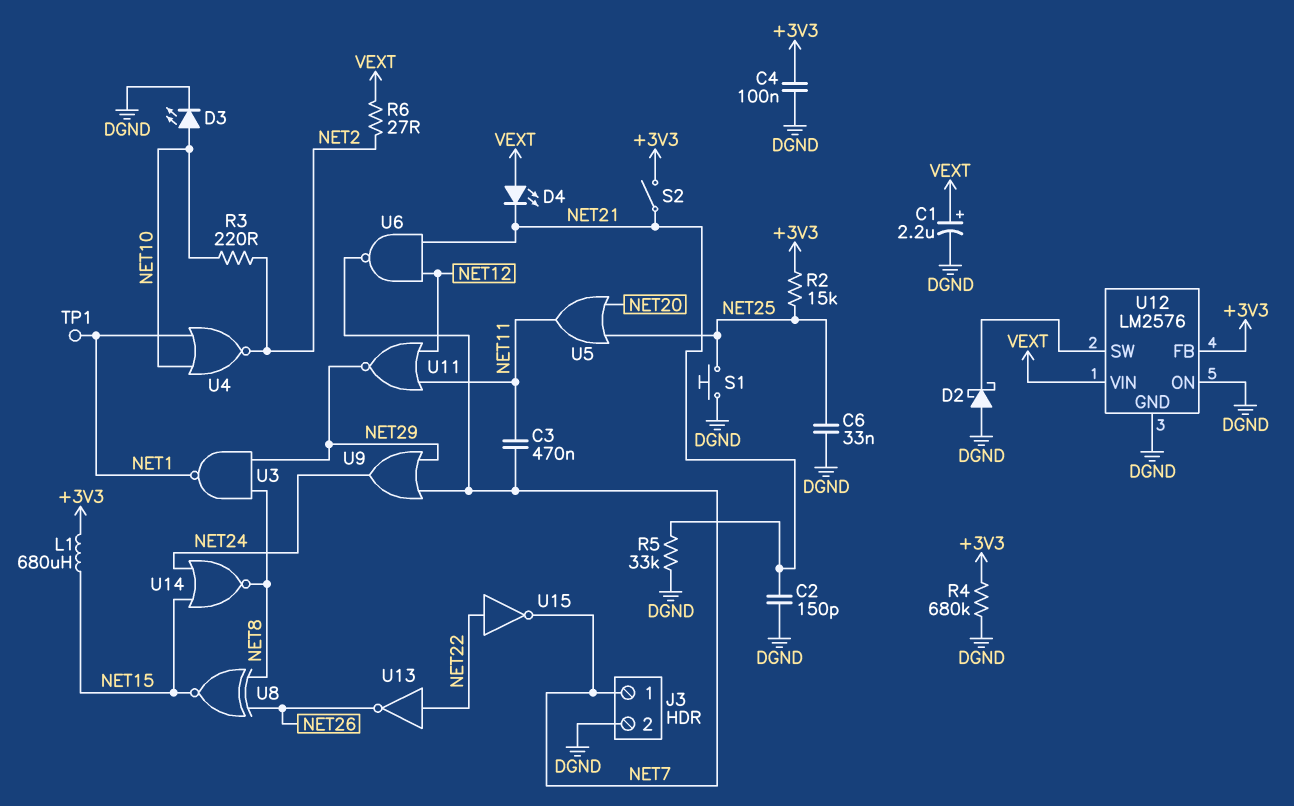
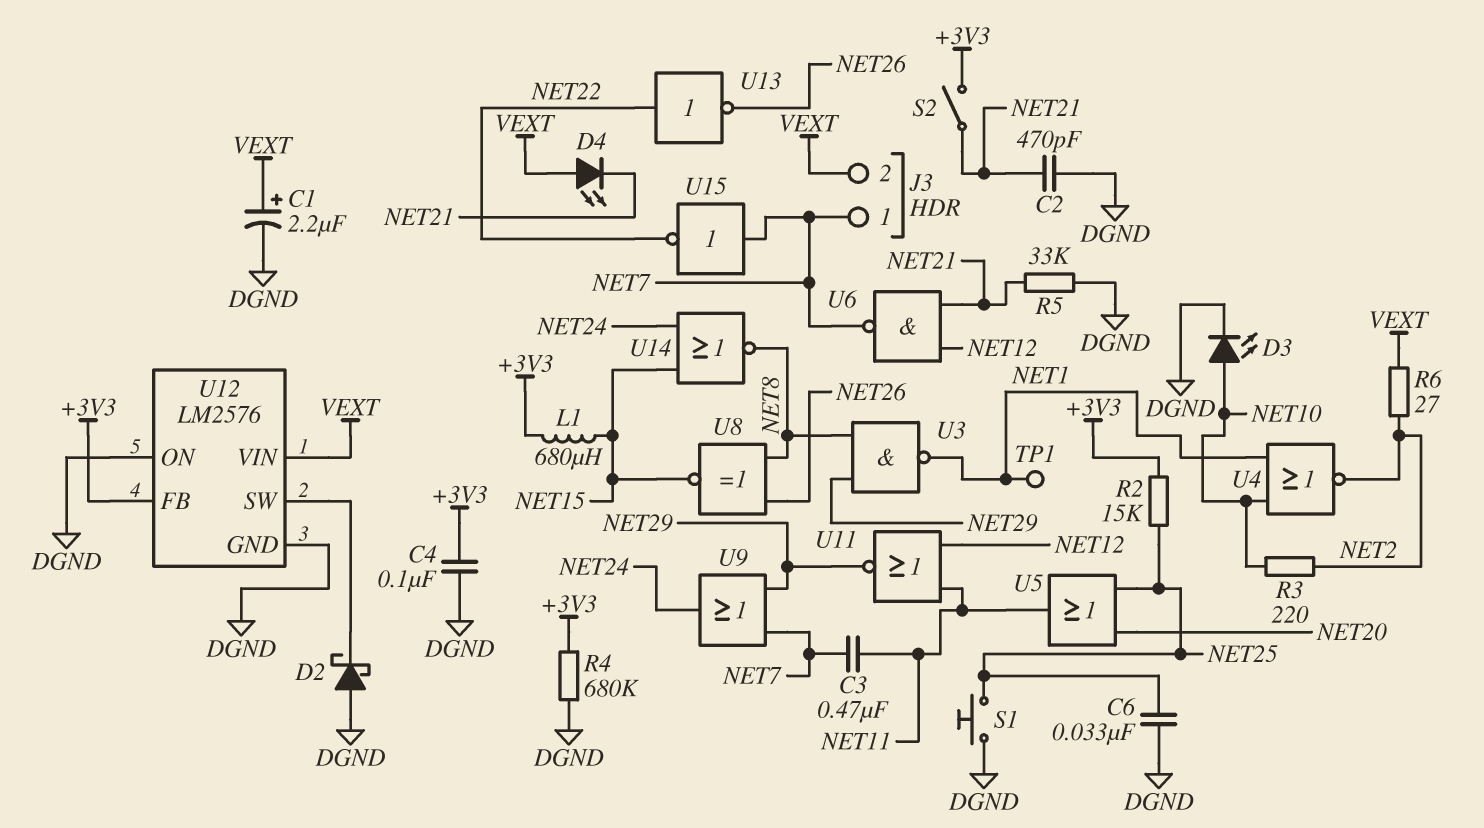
C2: 150pF (DGND, NET21) -> 470pF (DGND, NET21)
J3 pin 2: DGND -> VEXT
U15: NOT (in NET22, out NET7) -> NOT (in NET7, out NET22)

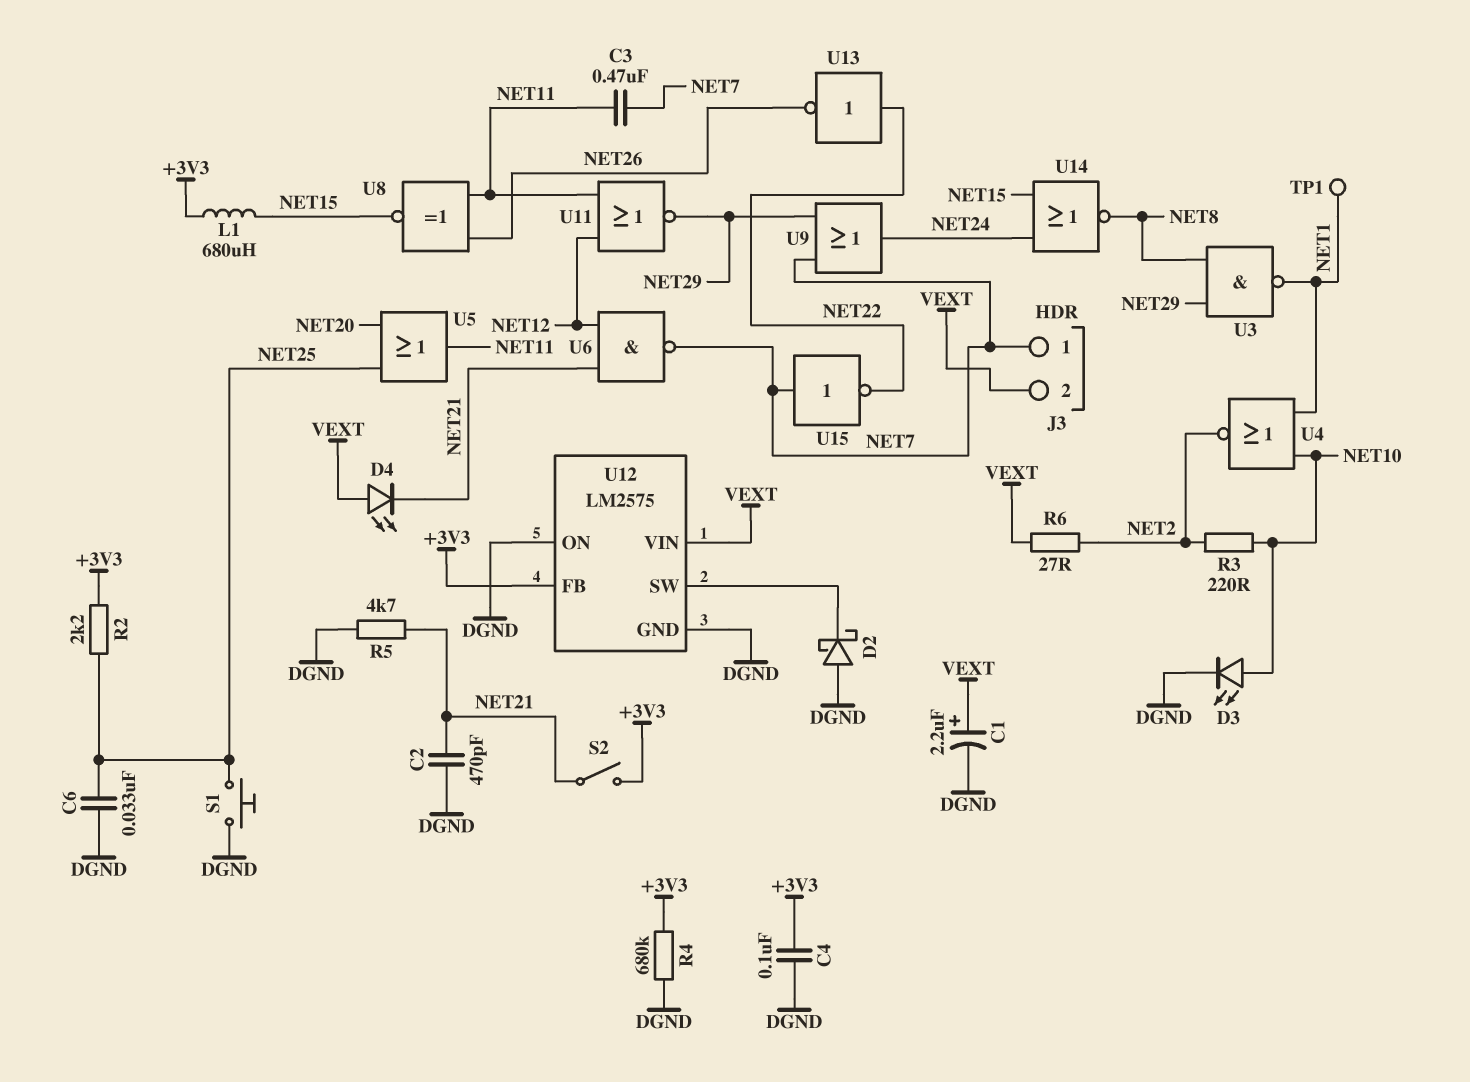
R2: 15k (+3V3, NET25) -> 2.2k (+3V3, NET25)
R5: 33k (DGND, NET21) -> 4.7k (DGND, NET21)
U8: XNOR (in NET8, in NET26, out NET15) -> XNOR (in NET11, in NET26, out NET15)
U12: LM2576 -> LM2575

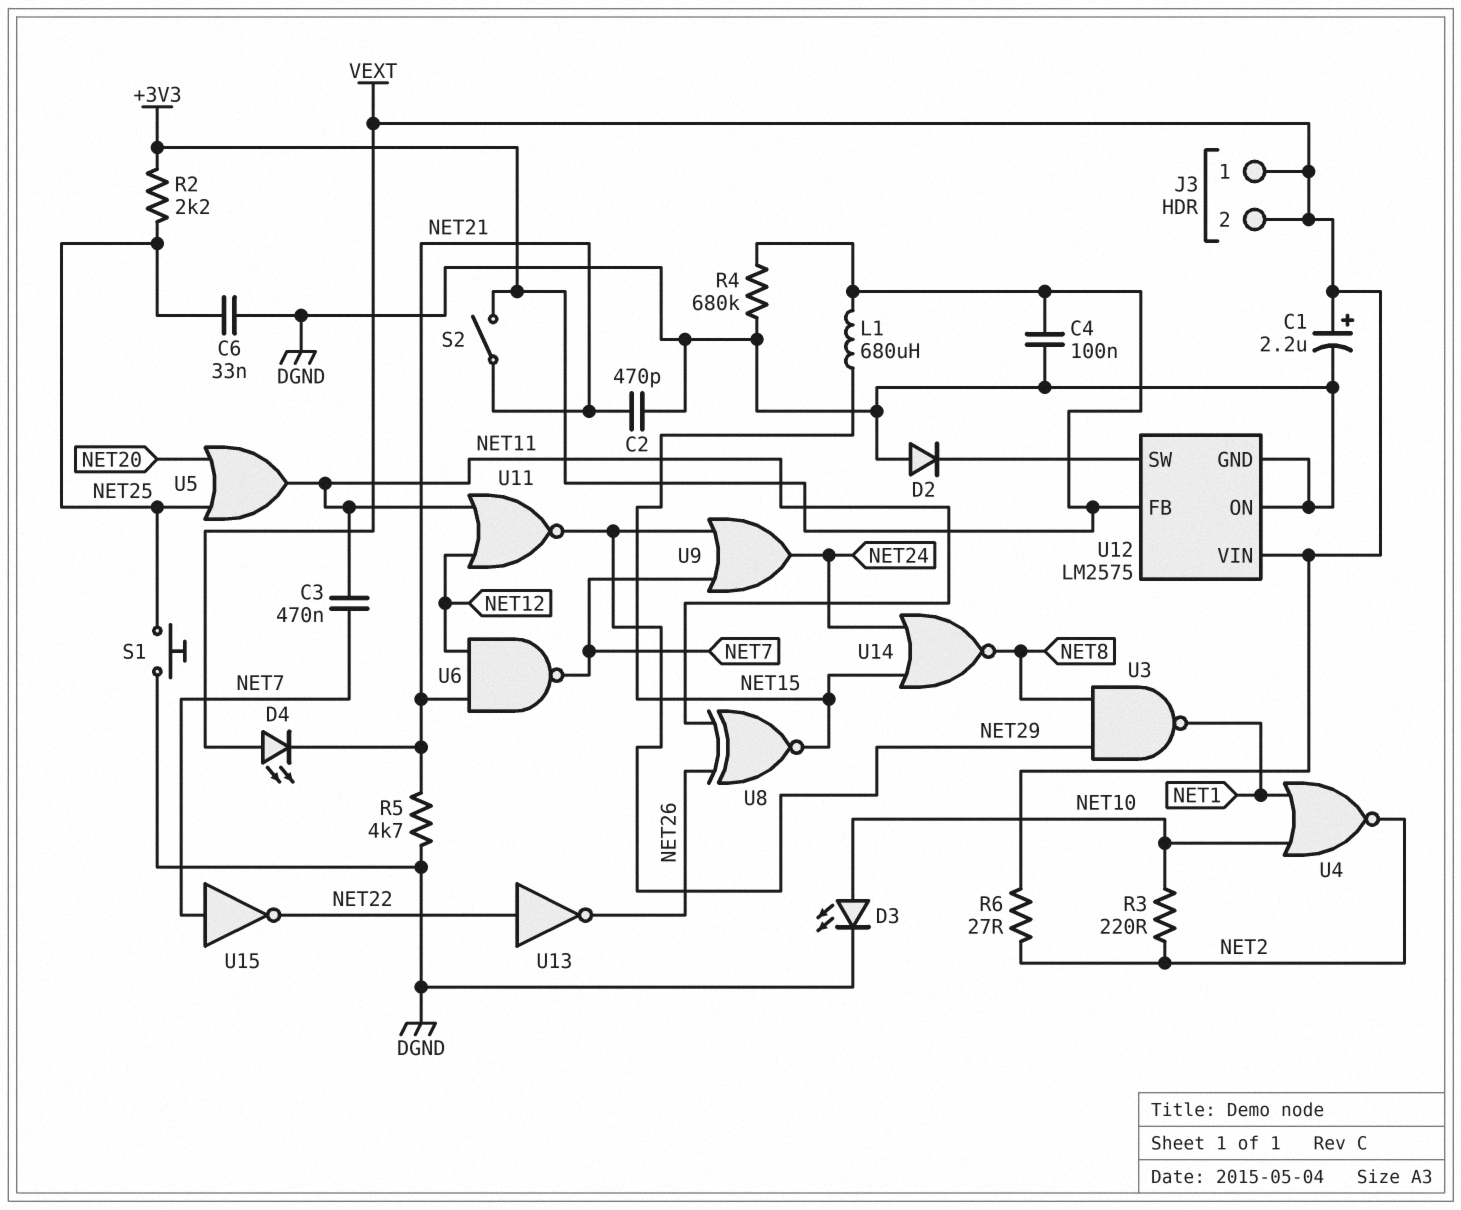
D2: schottky (A DGND, K U12/SW) -> diode (A DGND, K U12/SW)
J3 pin 1: NET7 -> VEXT
TP1: test point (NET1) -> none

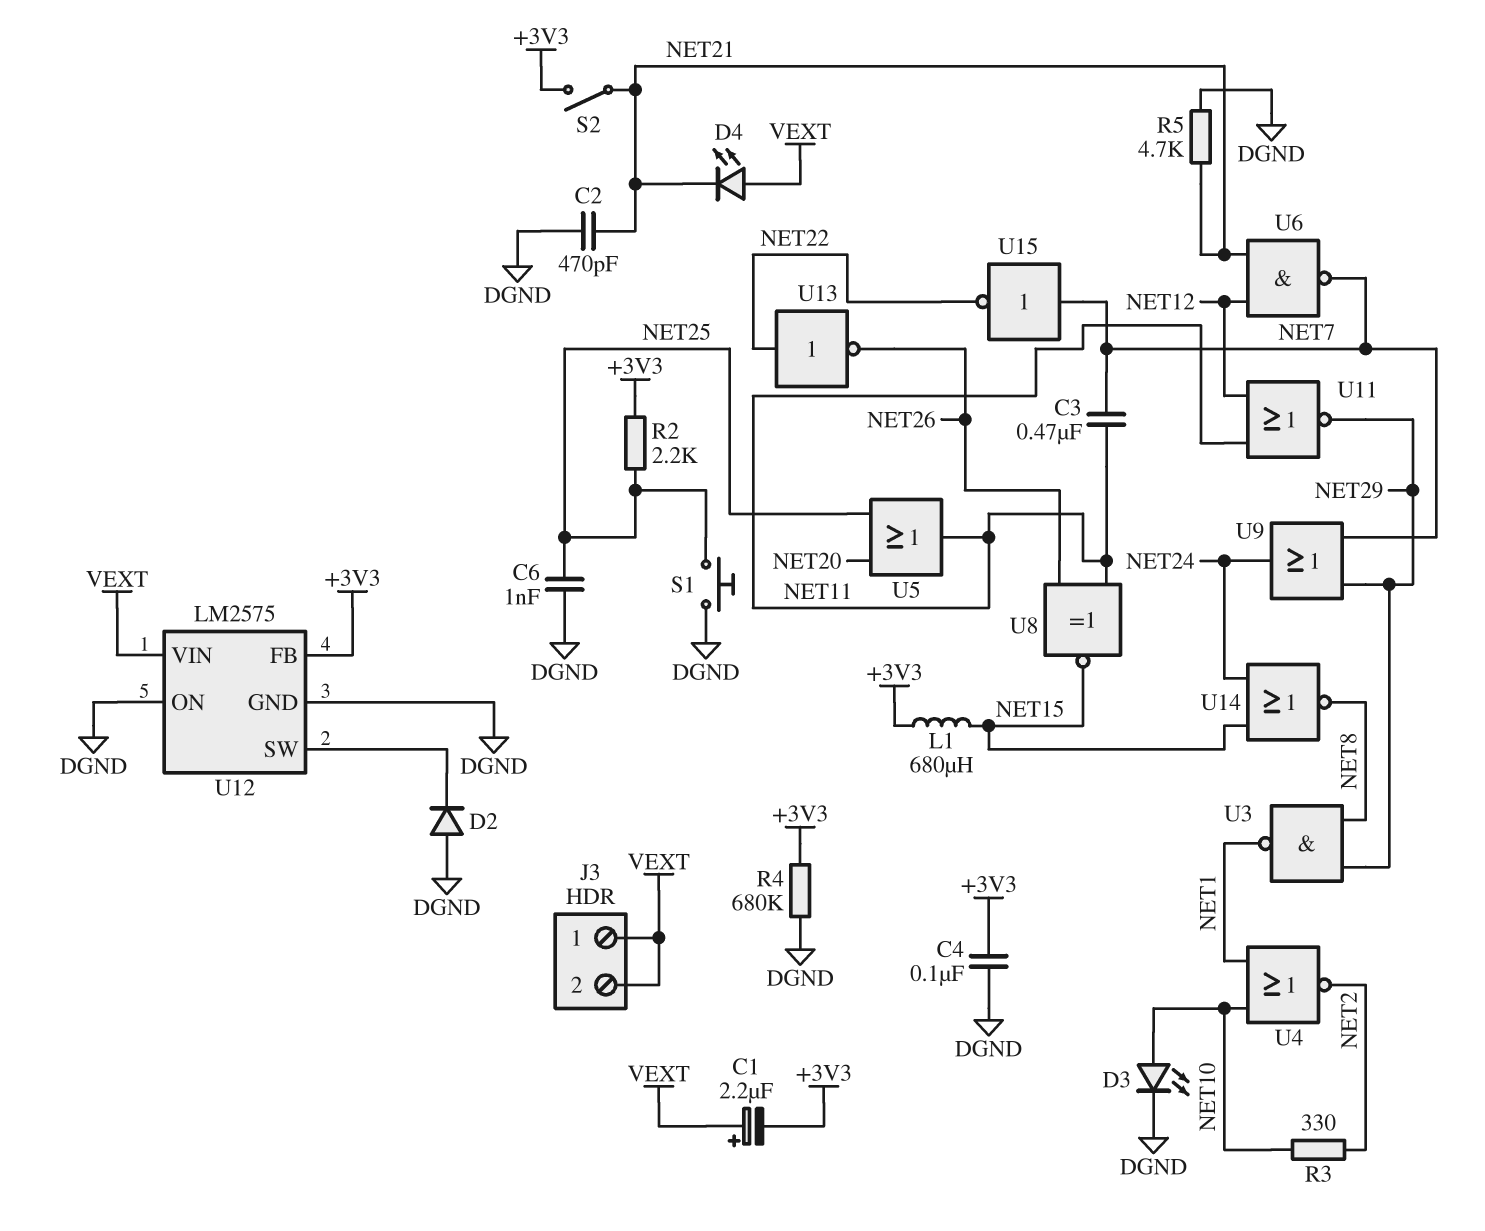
C1: 2.2uF (plus VEXT, minus DGND) -> 2.2uF (plus VEXT, minus +3V3)
C6: 33nF (DGND, NET25) -> 1nF (DGND, NET25)
R3: 220 (NET2, NET10) -> 330 (NET2, NET10)
R6: 27 (NET2, VEXT) -> none

